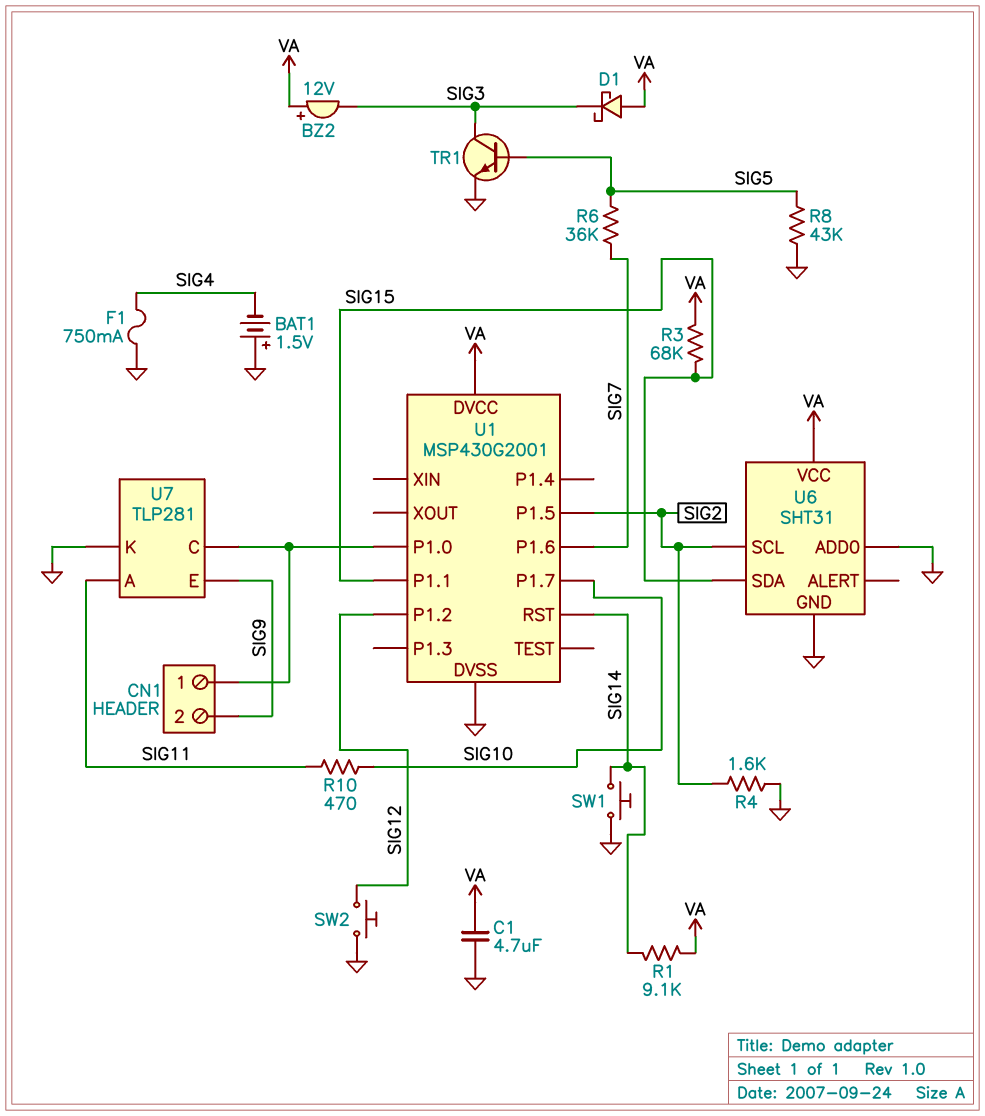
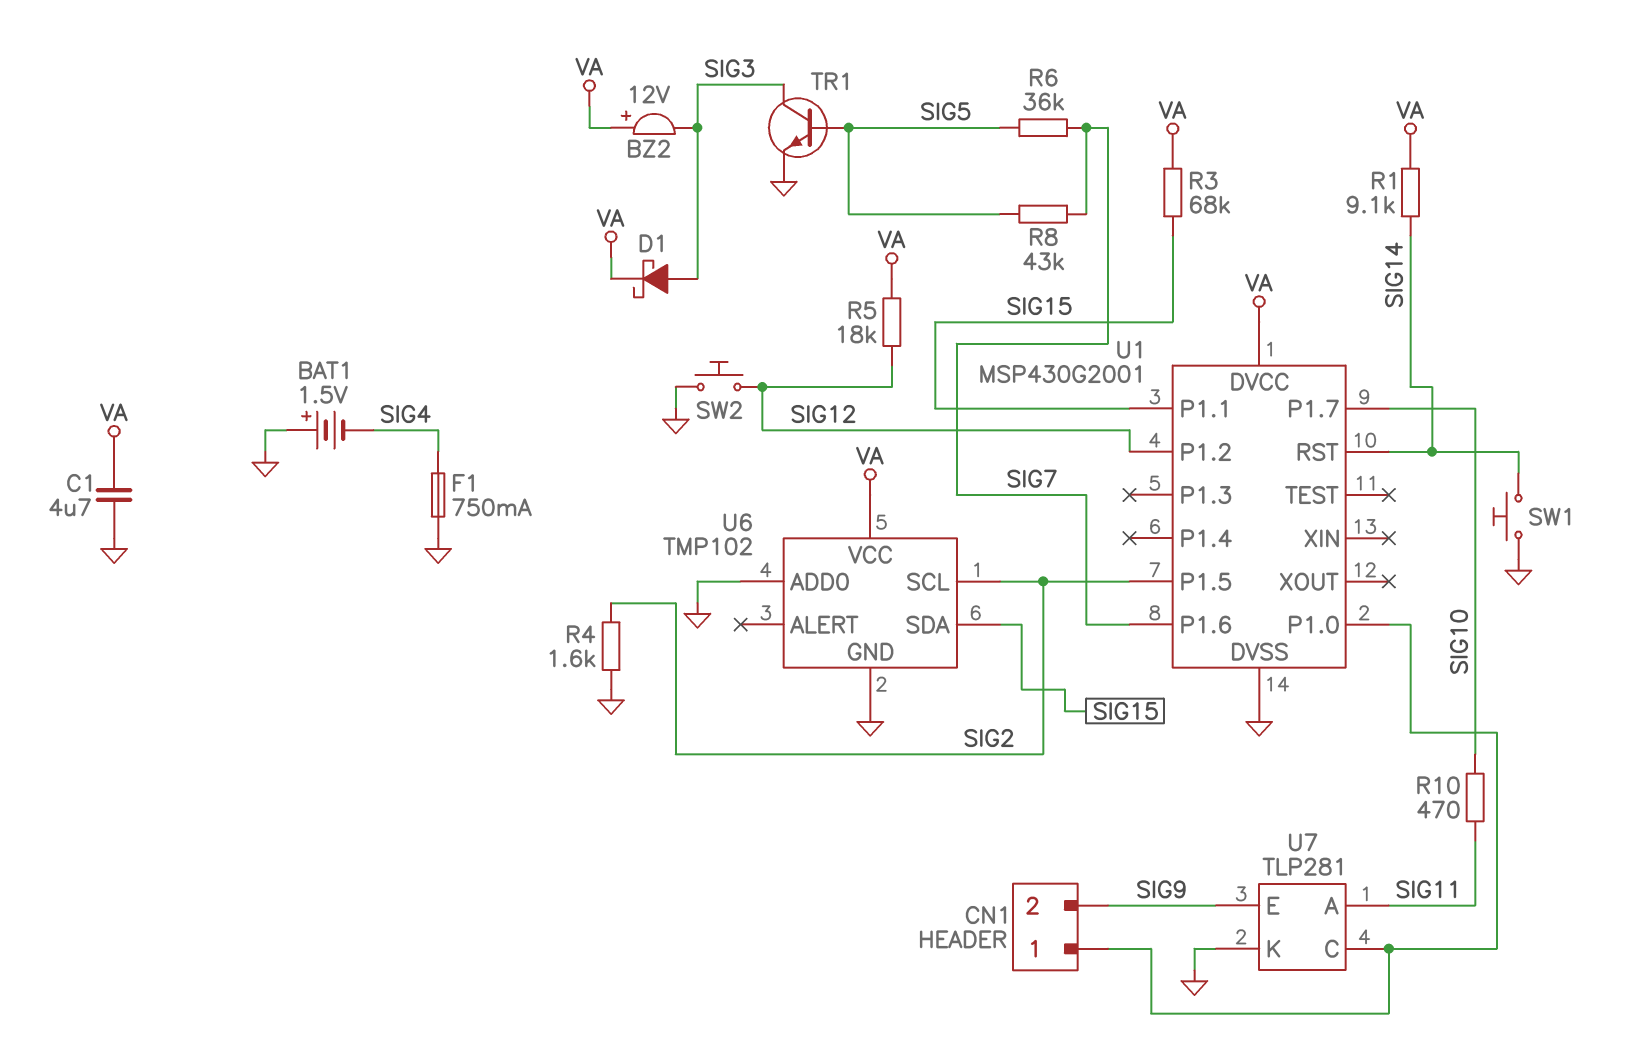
D1: schottky (A VA, K SIG3) -> schottky (A SIG3, K VA)
R5: none -> 18k (SIG12, VA)
R8: 43k (GND, SIG5) -> 43k (SIG5, SIG7)
U6: SHT31 -> TMP102

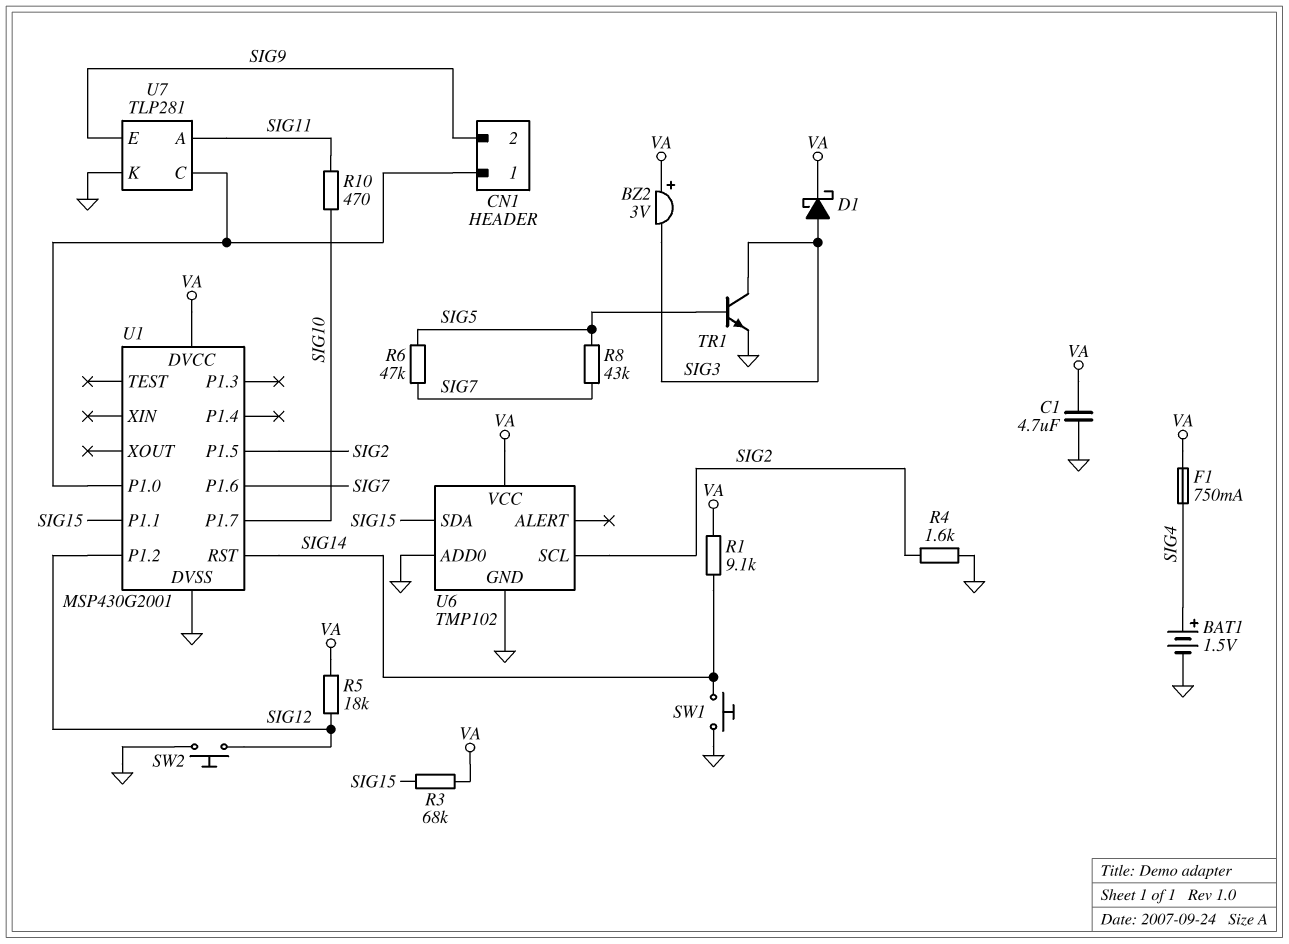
BAT1: 1.5V (plus GND, minus SIG4) -> 1.5V (plus SIG4, minus GND)
BZ2: buzzer 12V (plus VA, minus SIG3) -> buzzer 3V (plus VA, minus SIG3)
F1: 750mA (GND, SIG4) -> 750mA (SIG4, VA)
R6: 36k (SIG5, SIG7) -> 47k (SIG5, SIG7)

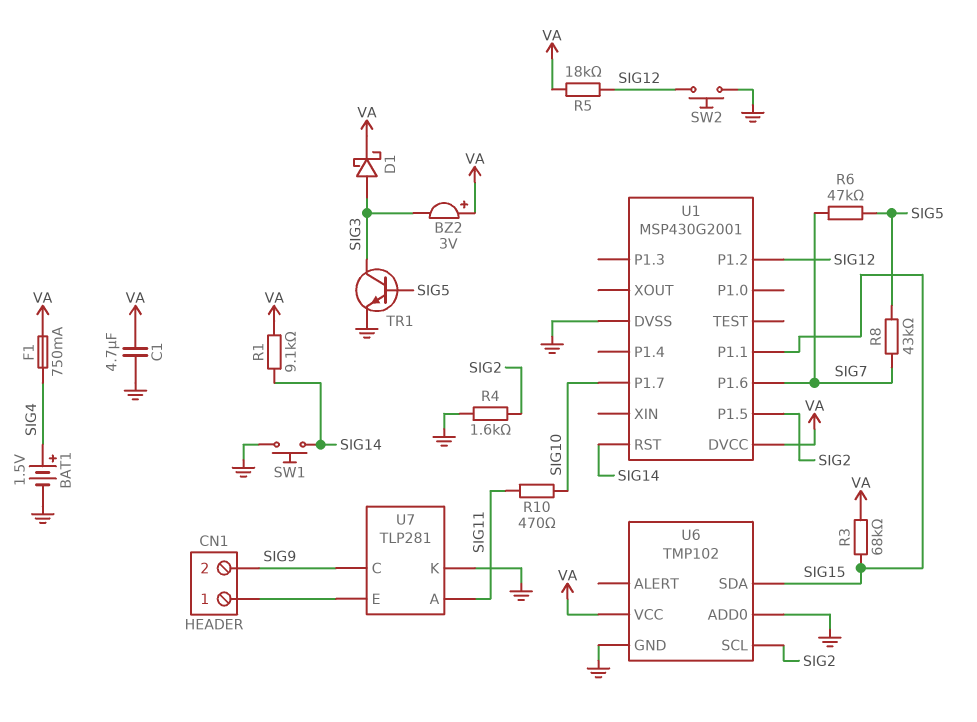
U1 pin P1.0: CN1/1 -> none
U7 pin C: CN1/1 -> SIG9
U7 pin E: SIG9 -> CN1/1

